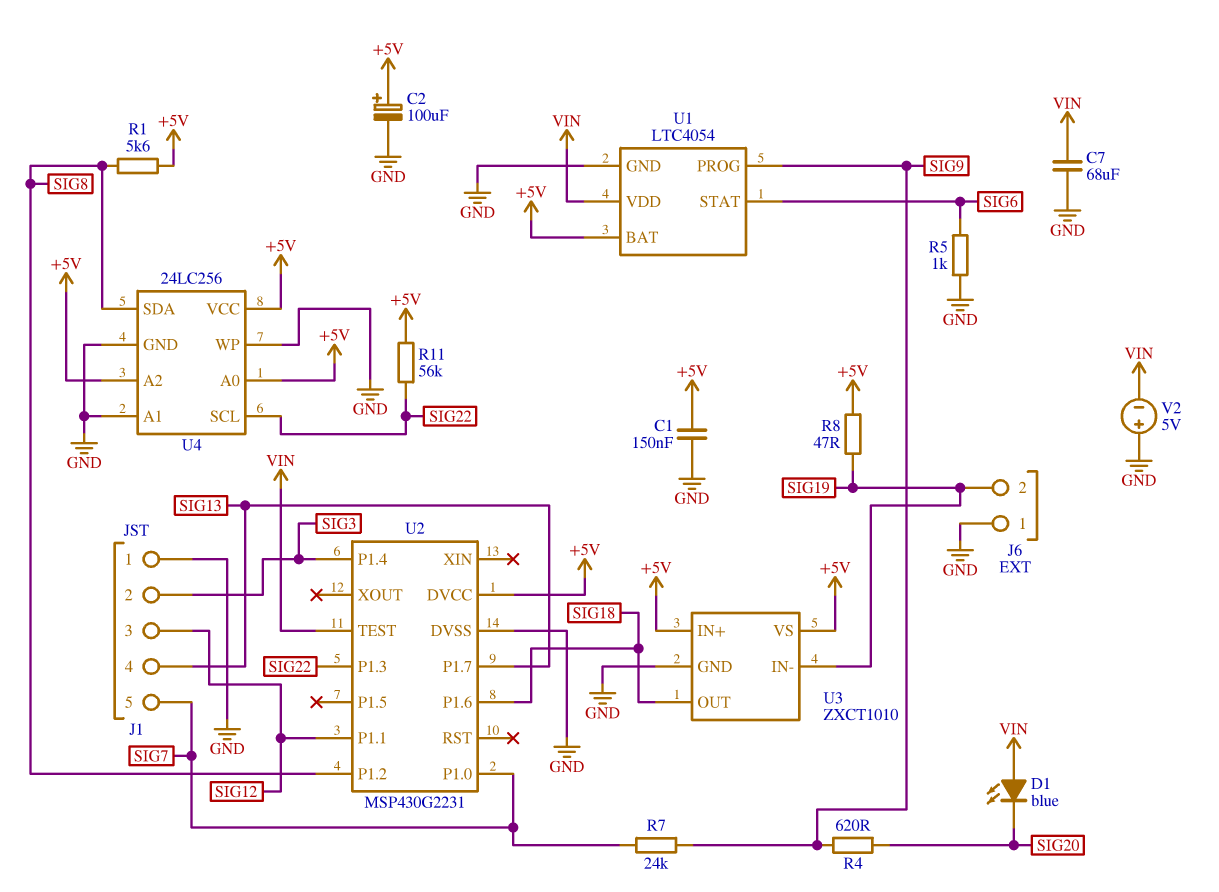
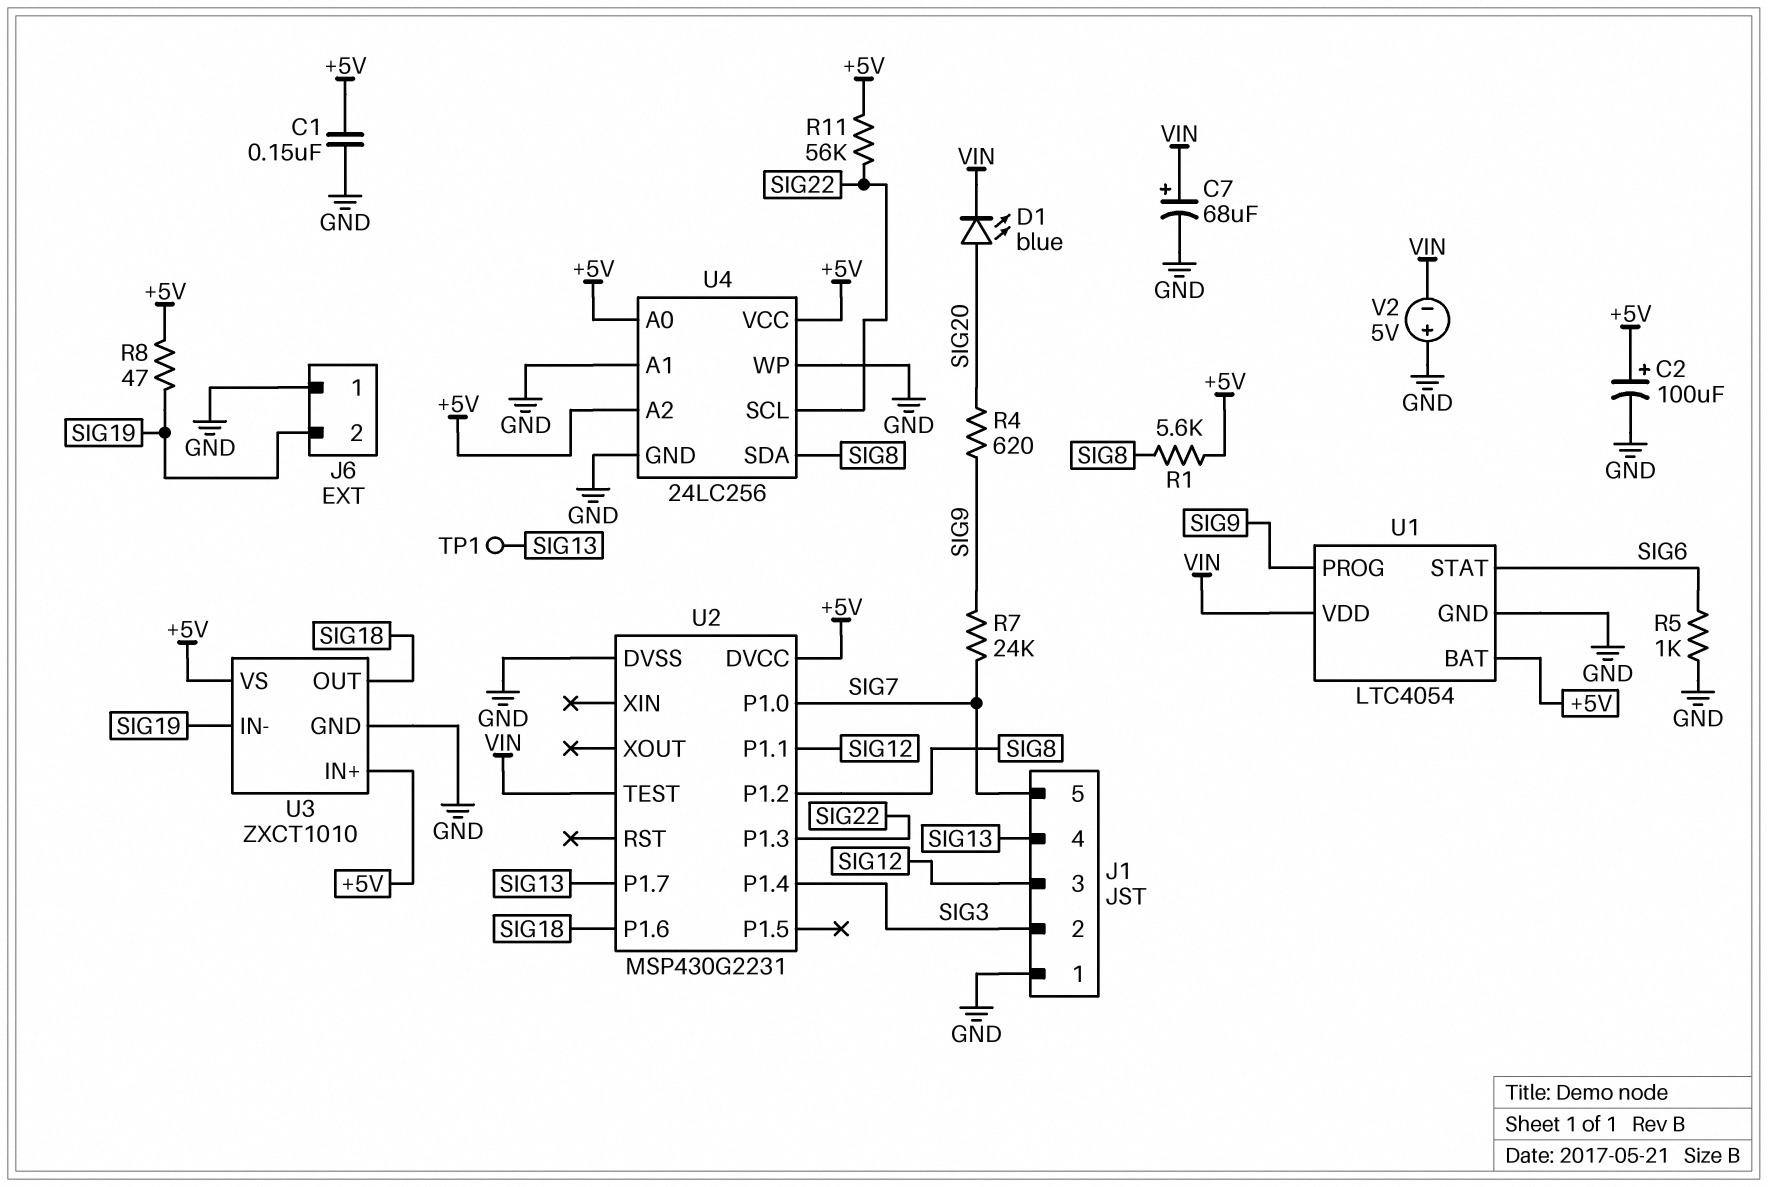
C7: 68uF (GND, VIN) -> 68uF (plus VIN, minus GND)
D1: LED blue (A VIN, K SIG20) -> LED blue (A SIG20, K VIN)
TP1: none -> test point (SIG13)

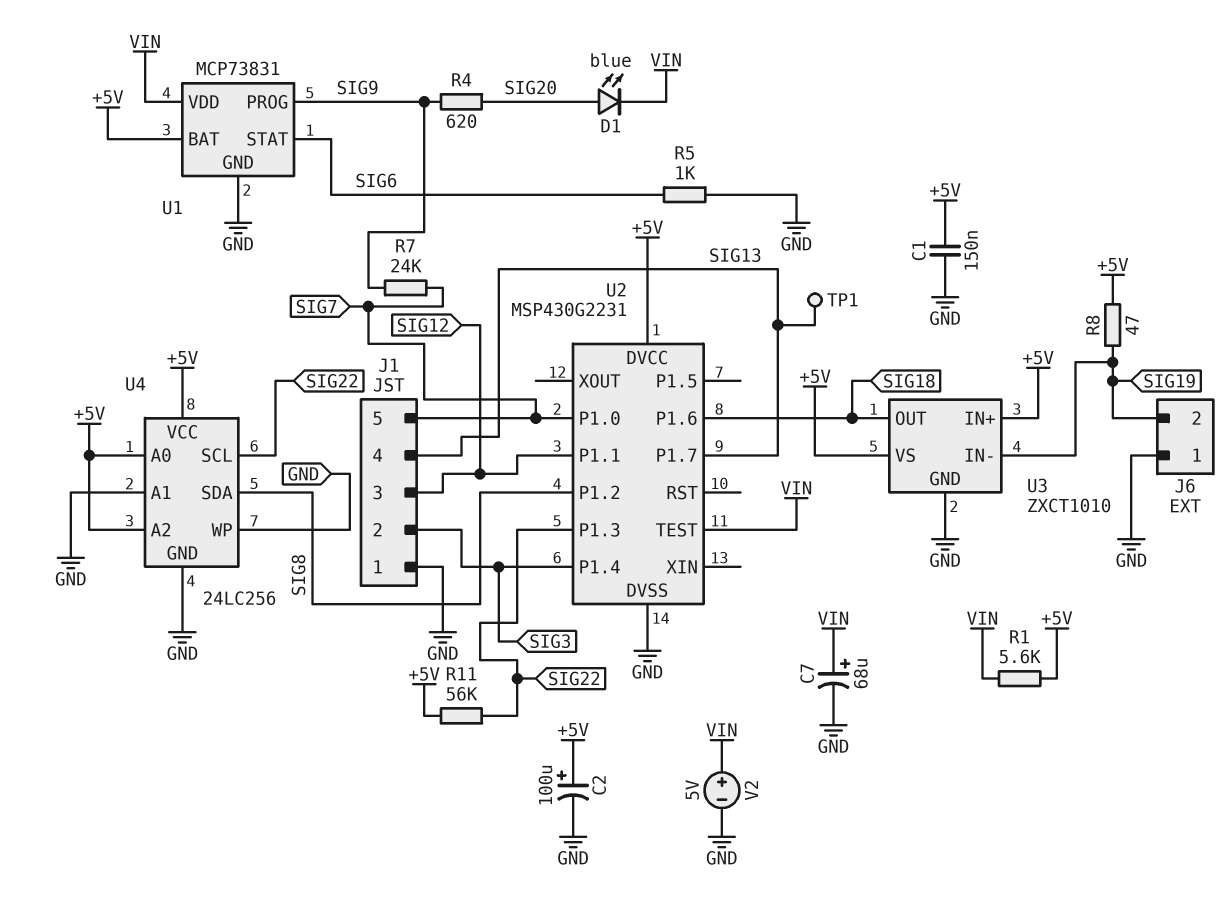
R1: 5.6k (+5V, SIG8) -> 5.6k (+5V, VIN)
U1: LTC4054 -> MCP73831
V2: 5V (plus GND, minus VIN) -> 5V (plus VIN, minus GND)

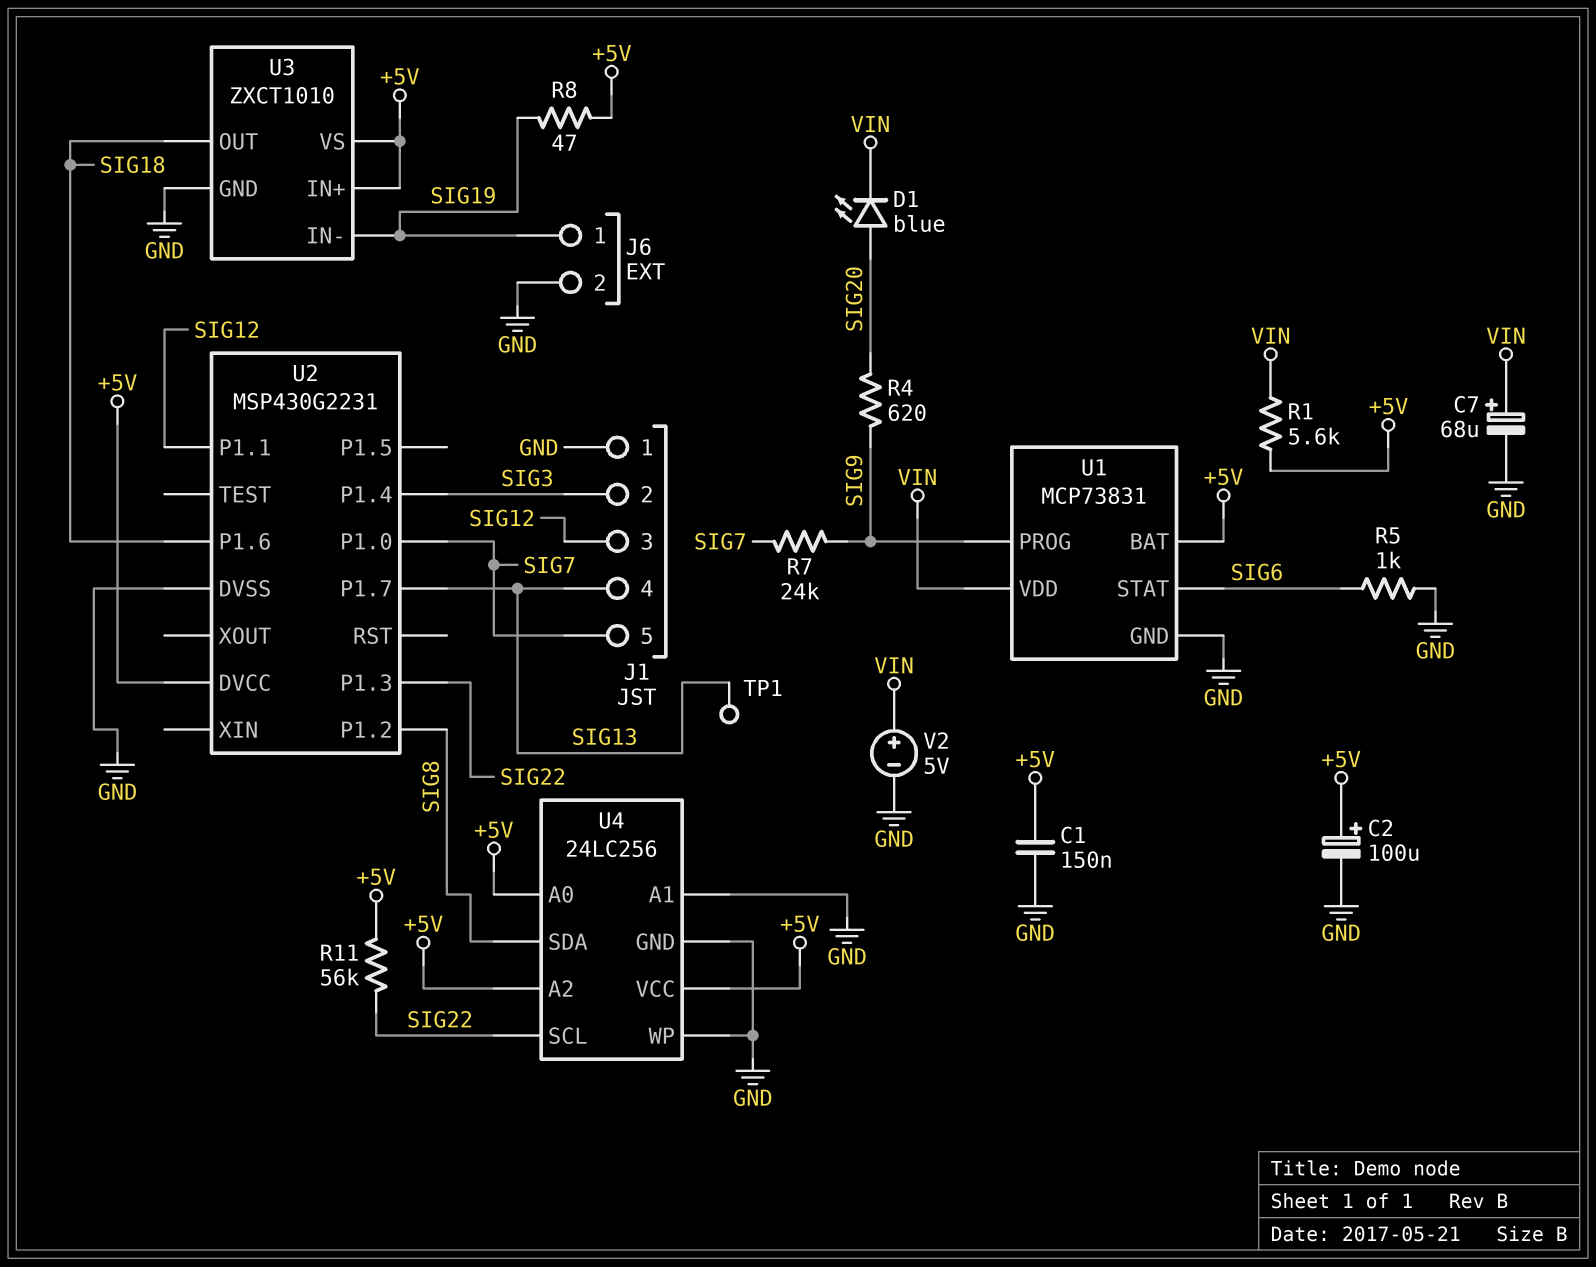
J6 pin 1: GND -> SIG19
J6 pin 2: SIG19 -> GND
U2 pin TEST: VIN -> none

